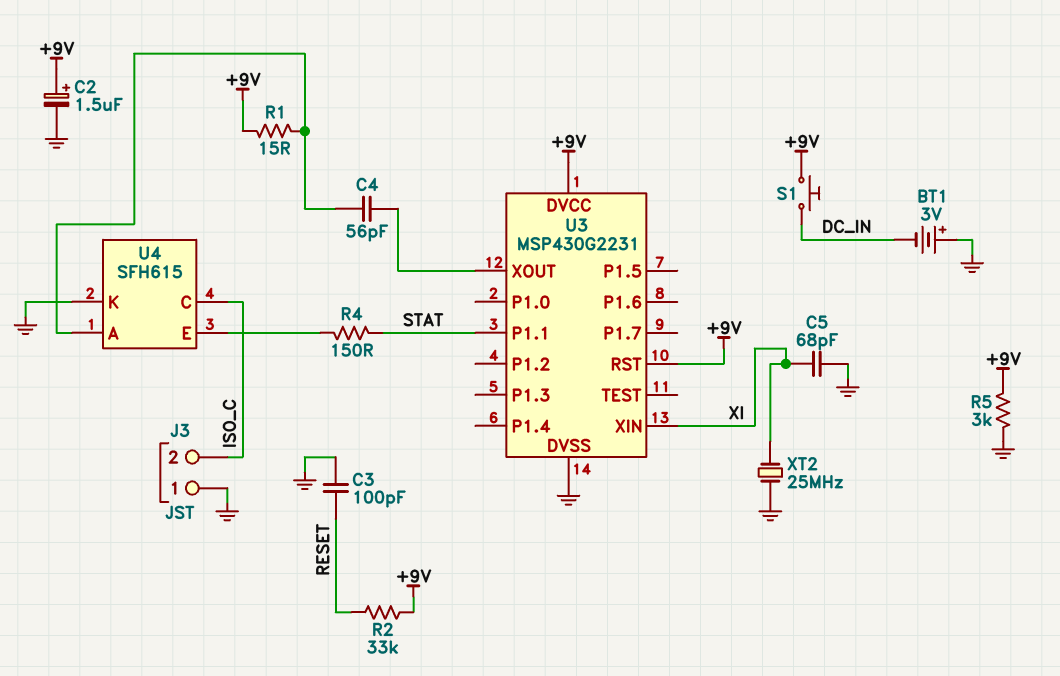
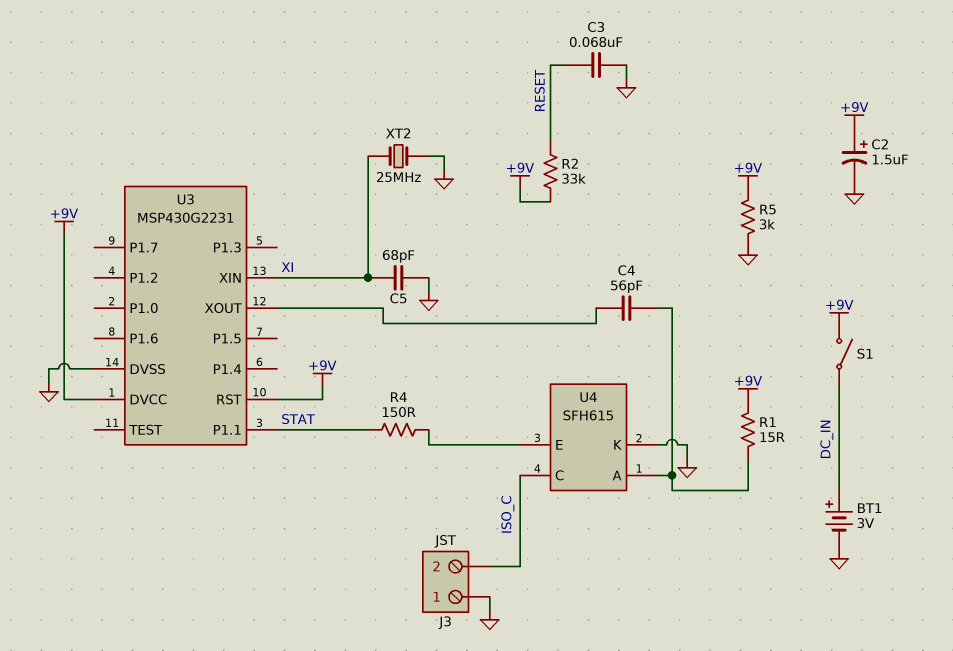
BT1: 3V (plus GND, minus DC_IN) -> 3V (plus DC_IN, minus GND)
C3: 100pF (GND, RESET) -> 68nF (GND, RESET)
S1: button (+9V, DC_IN) -> switch (+9V, DC_IN)

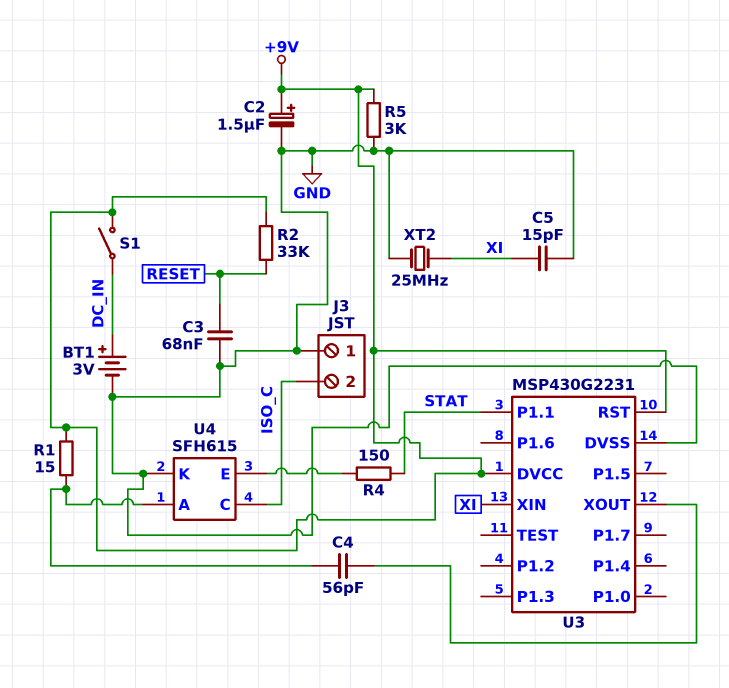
C5: 68pF (GND, XI) -> 15pF (GND, XI)

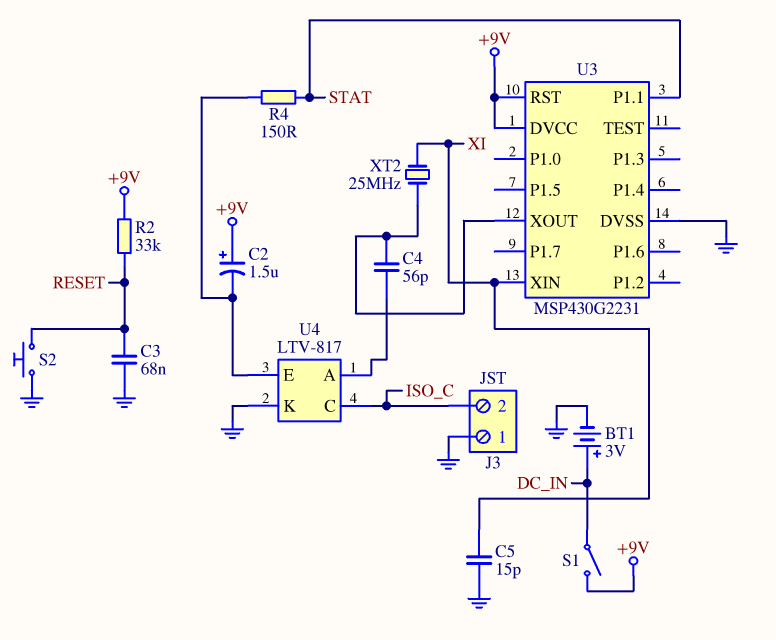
C2: 1.5uF (plus +9V, minus GND) -> 1.5uF (plus +9V, minus U4/E)
R1: 15 (+9V, U4/A) -> none
R5: 3k (+9V, GND) -> none
S2: none -> button (GND, RESET)
U4: SFH615 -> LTV-817
XT2: 25MHz (GND, XI) -> 25MHz (U3/XOUT, XI)

